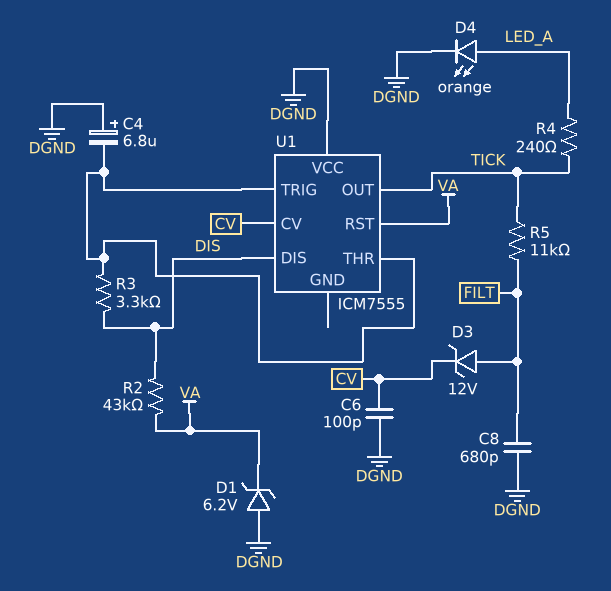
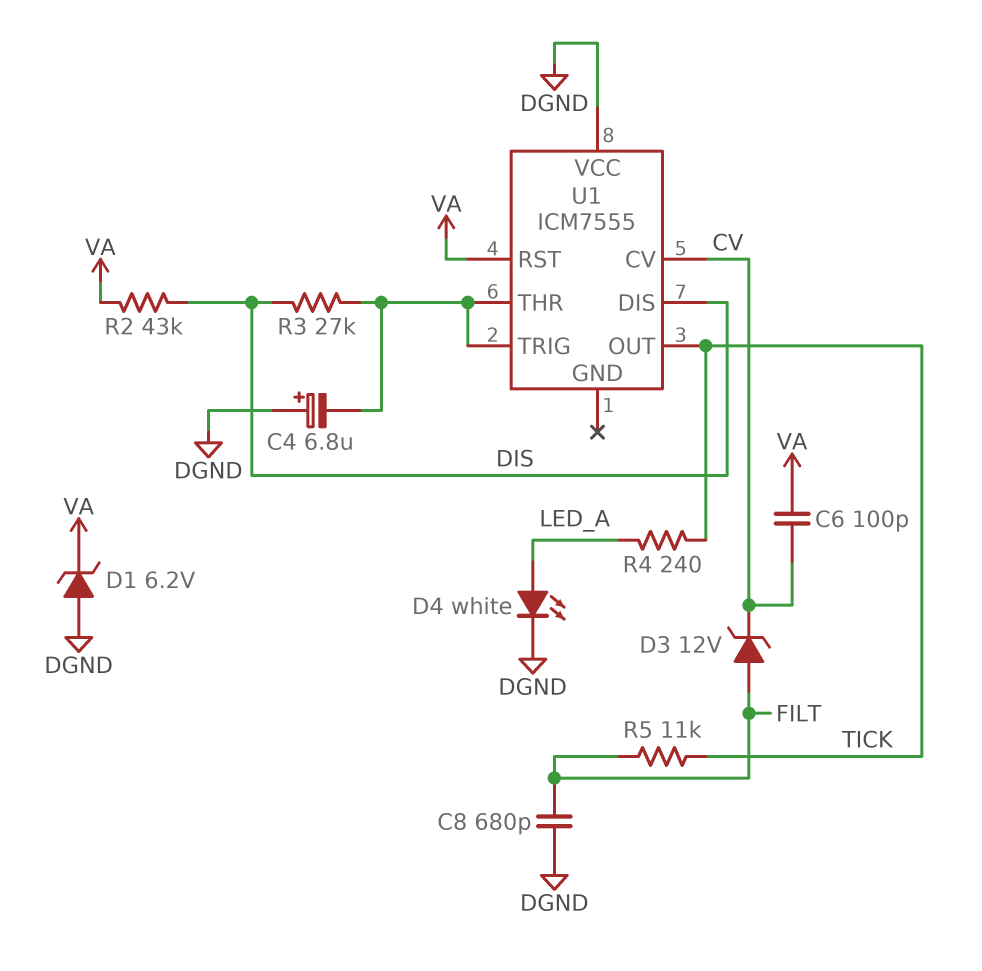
C6: 100pF (CV, DGND) -> 100pF (CV, VA)
D4: LED orange (A LED_A, K DGND) -> LED white (A LED_A, K DGND)
R3: 3.3k (DIS, U1/THR) -> 27k (DIS, U1/THR)

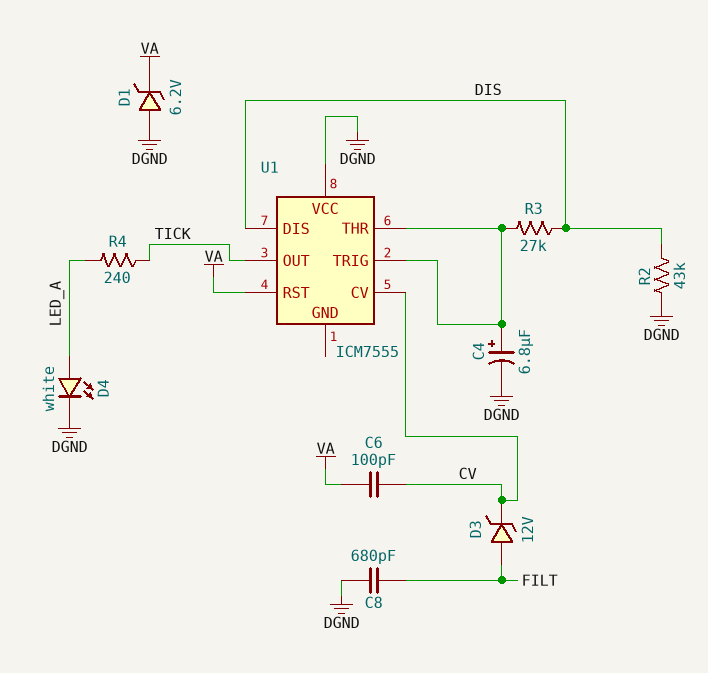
C4: 6.8uF (plus DGND, minus U1/THR) -> 6.8uF (plus U1/THR, minus DGND)
R2: 43k (DIS, VA) -> 43k (DGND, DIS)
R5: 11k (FILT, TICK) -> none

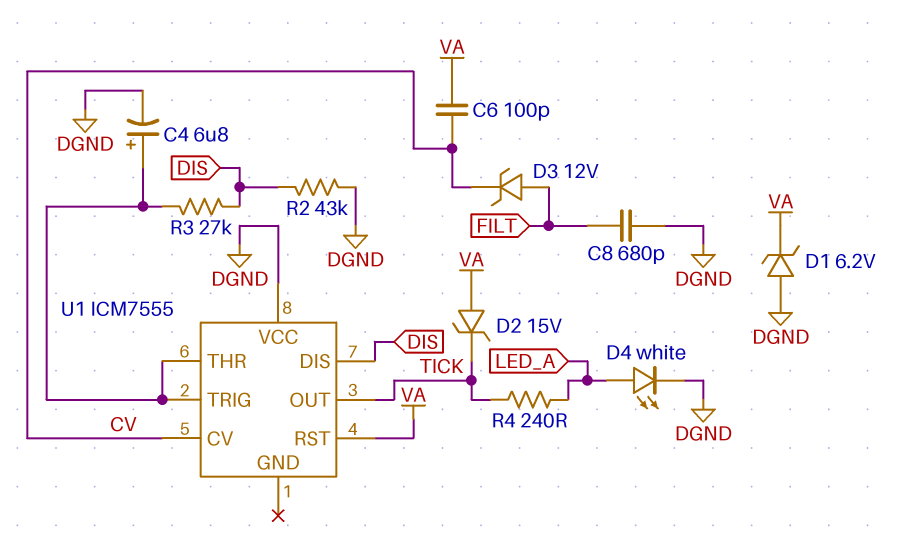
D2: none -> zener 15V (A VA, K TICK)

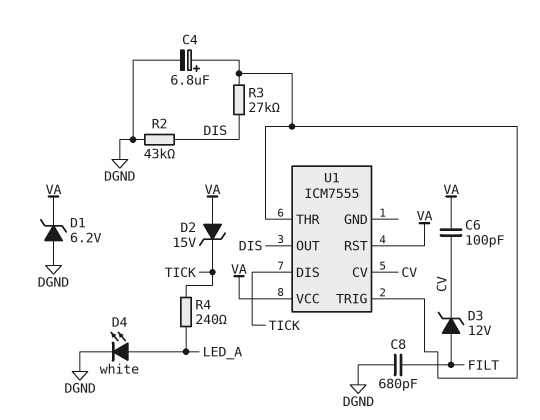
U1 pin DIS: DIS -> TICK
U1 pin OUT: TICK -> DIS
U1 pin VCC: DGND -> VA

